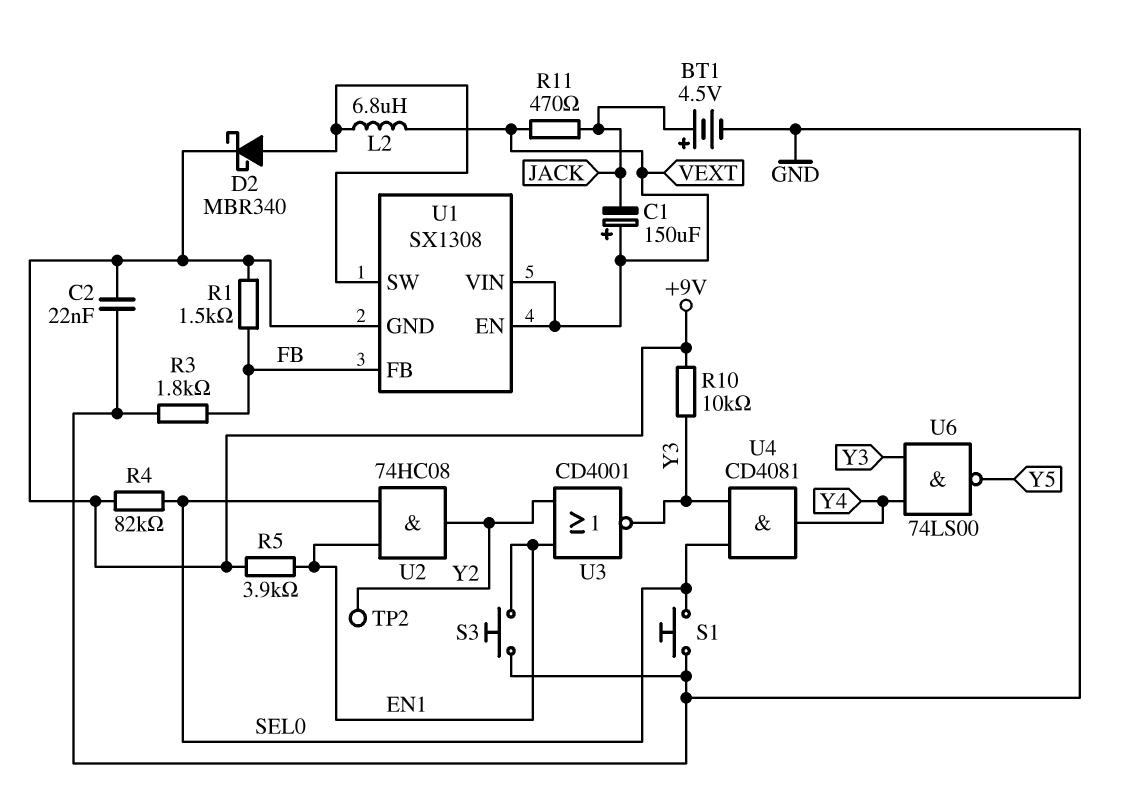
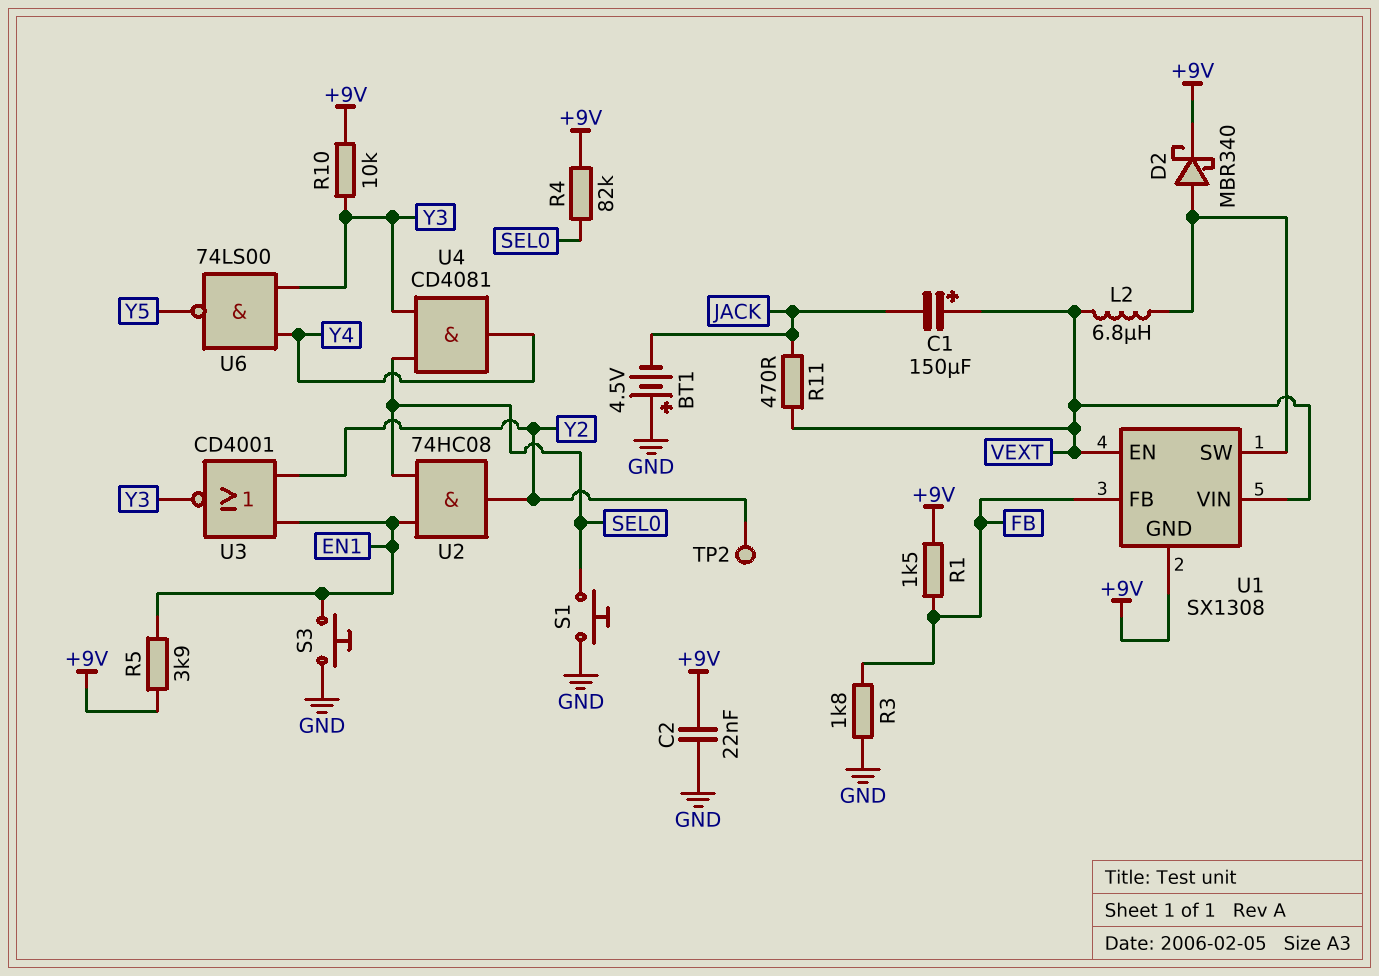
BT1: 4.5V (plus JACK, minus GND) -> 4.5V (plus GND, minus JACK)

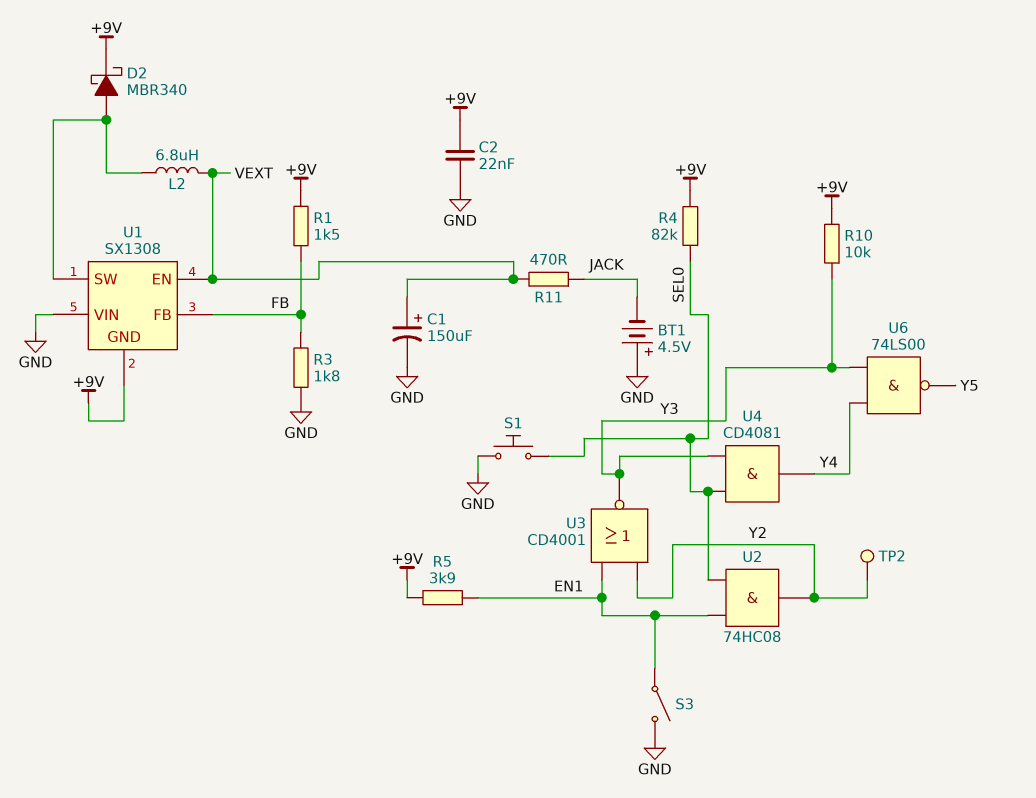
C1: 150uF (plus VEXT, minus JACK) -> 150uF (plus VEXT, minus GND)
S3: button (EN1, GND) -> switch (EN1, GND)
U1 pin VIN: VEXT -> GND

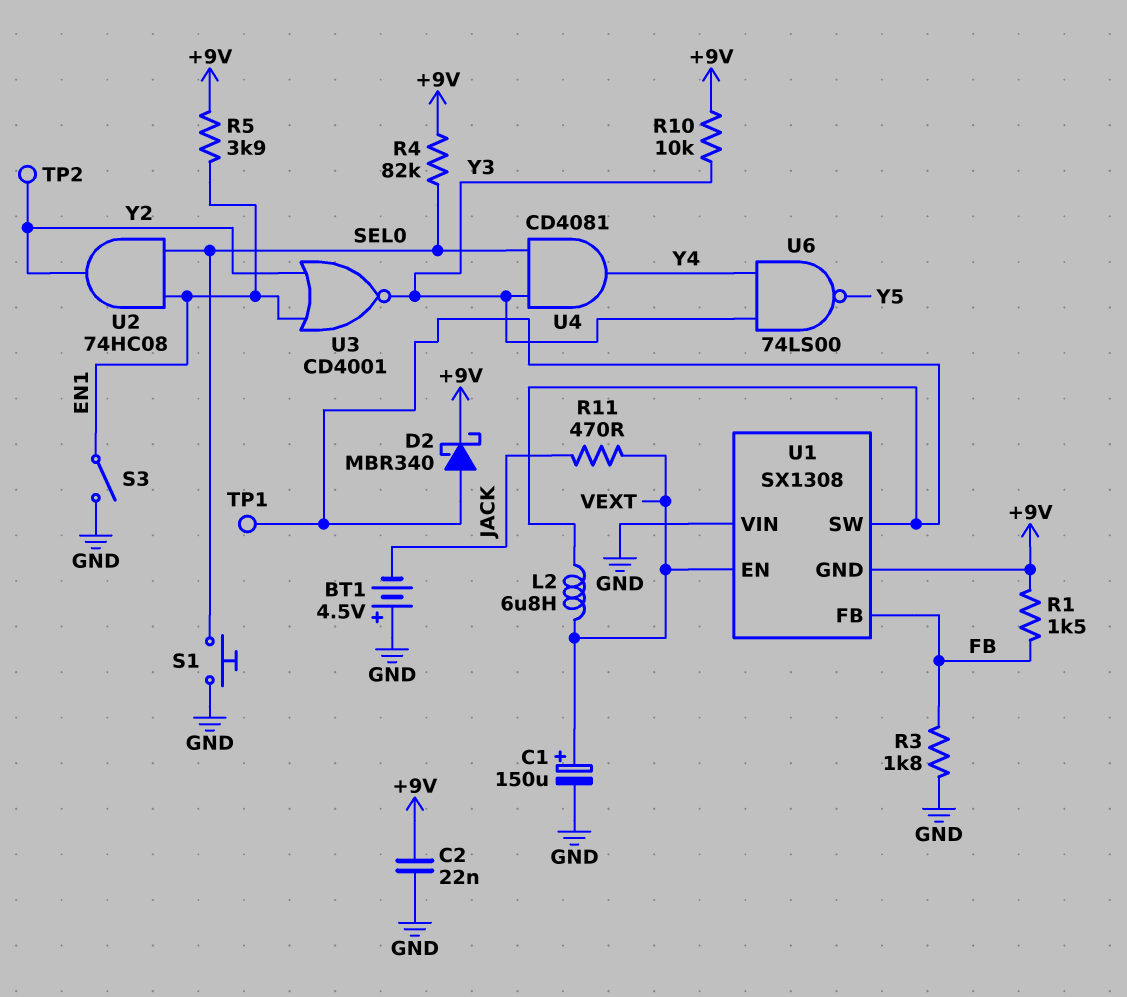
TP1: none -> test point (U1/SW)

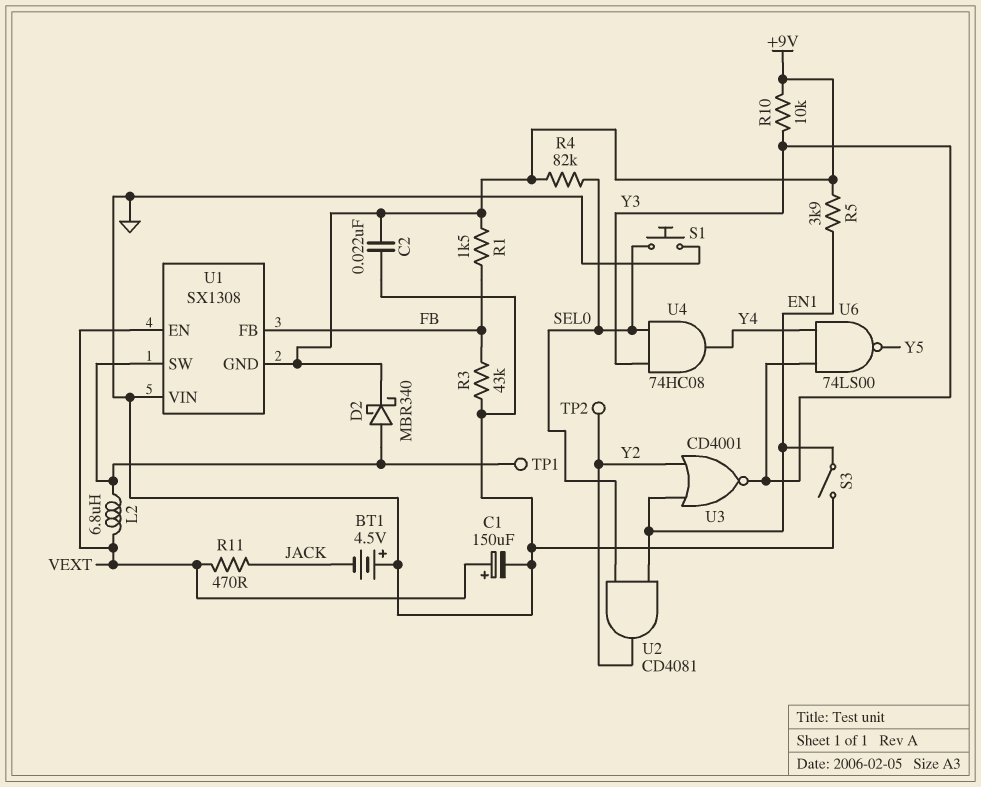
R3: 1.8k (FB, GND) -> 43k (FB, GND)
U2: AND 74HC08 (in EN1, in SEL0, out Y2) -> AND CD4081 (in EN1, in SEL0, out Y2)
U4: AND CD4081 (in SEL0, in Y3, out Y4) -> AND 74HC08 (in SEL0, in Y3, out Y4)

